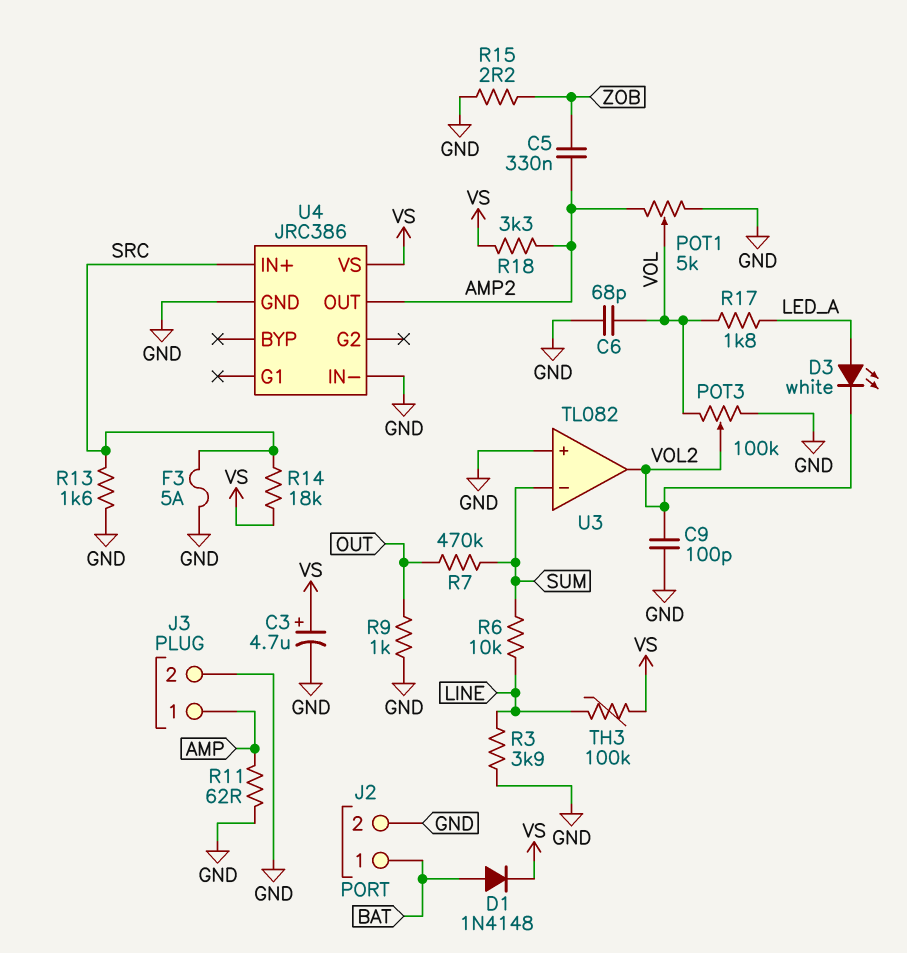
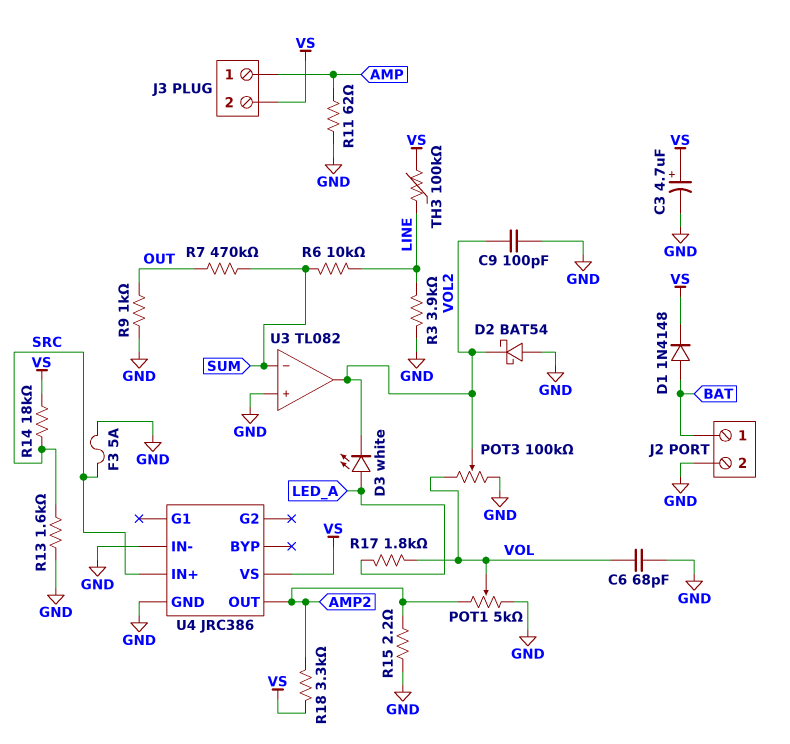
C5: 330nF (AMP2, ZOB) -> none
D2: none -> schottky BAT54 (A GND, K VOL2)
J3 pin 2: GND -> VS
R15: 2.2 (GND, ZOB) -> 2.2 (AMP2, GND)

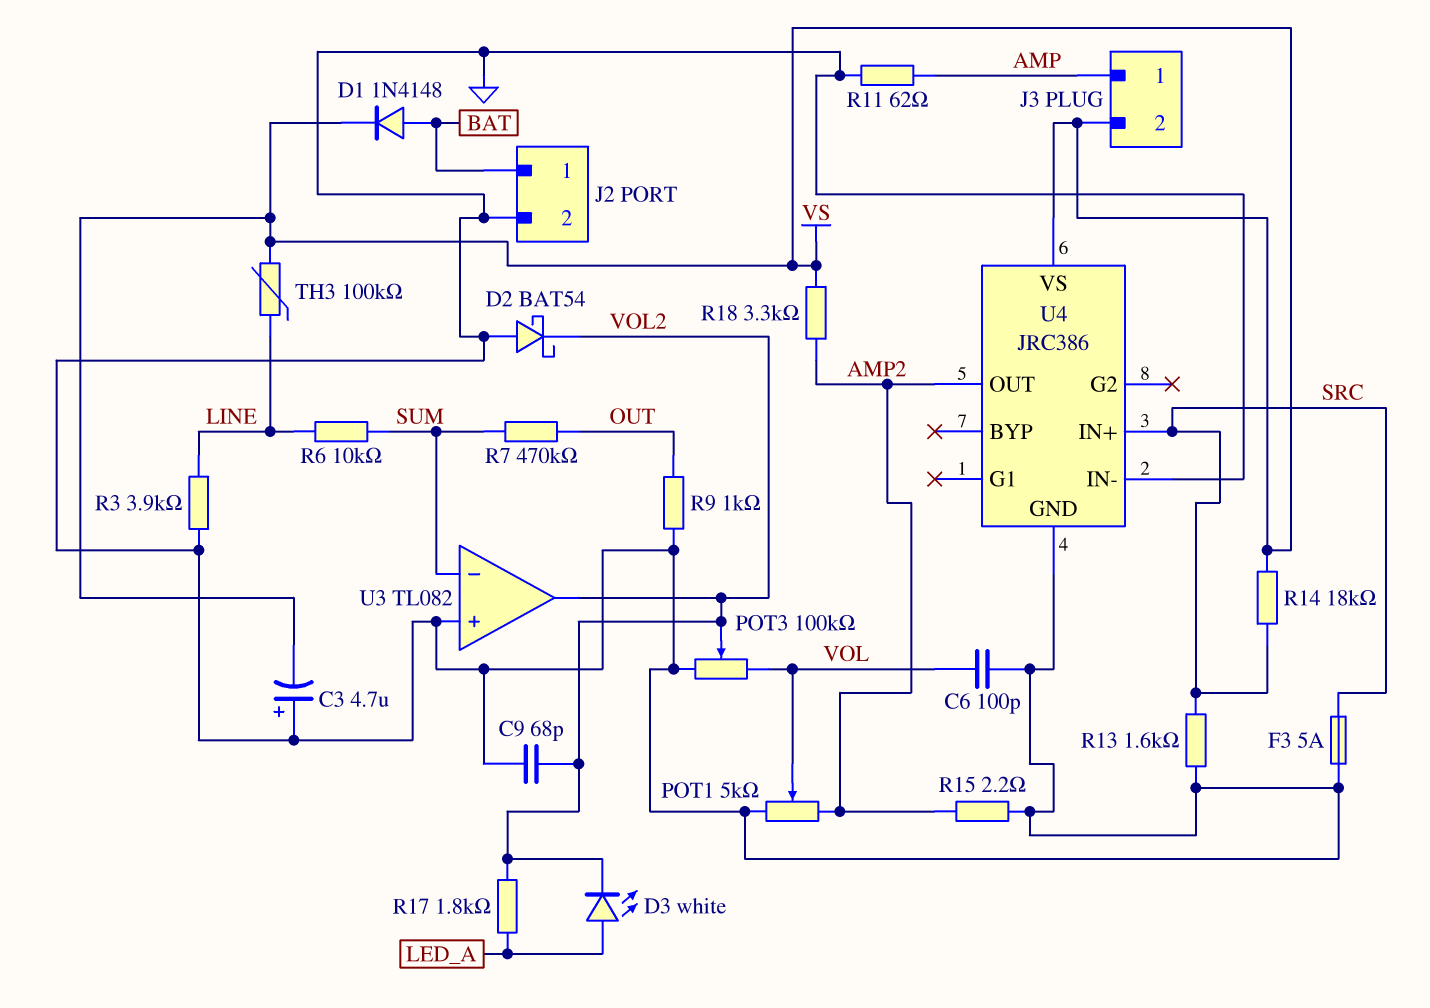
C3: 4.7uF (plus VS, minus GND) -> 4.7uF (plus GND, minus VS)
C6: 68pF (GND, VOL) -> 100pF (GND, VOL)
C9: 100pF (GND, VOL2) -> 68pF (GND, VOL2)
R17: 1.8k (LED_A, VOL) -> 1.8k (LED_A, VOL2)

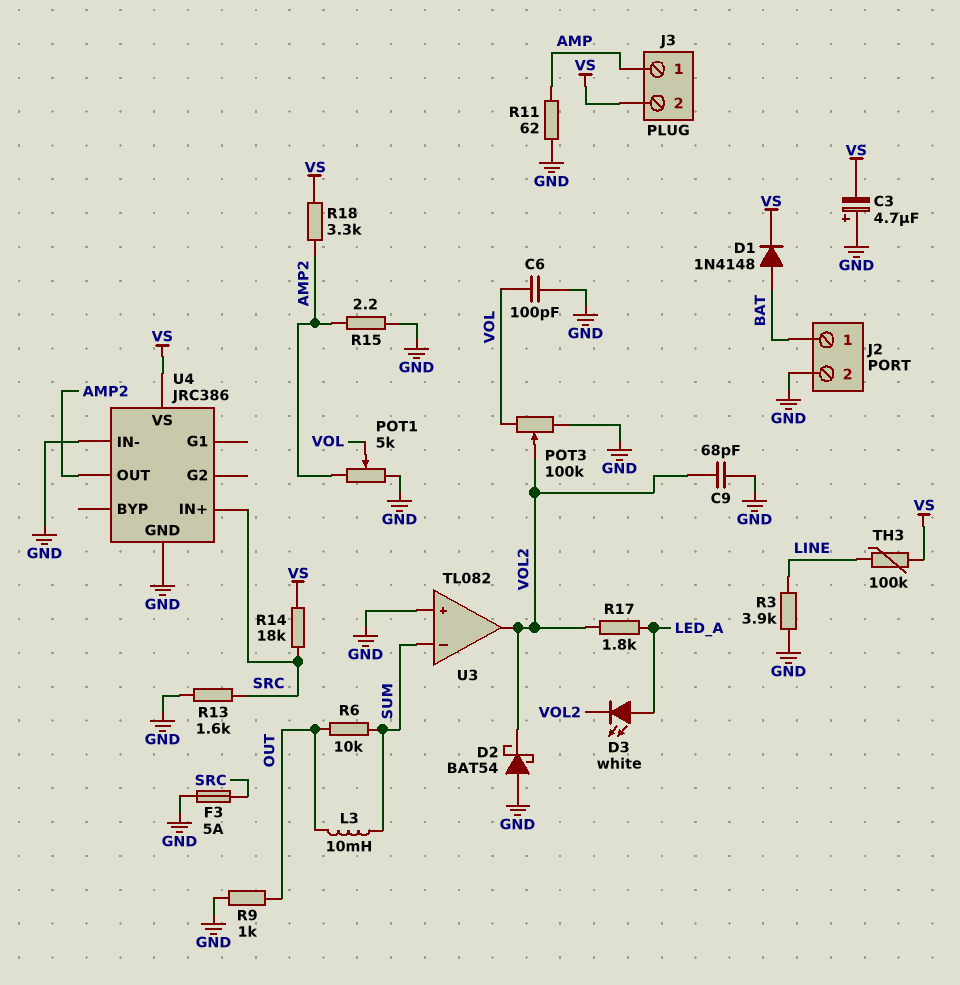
L3: none -> 10mH (OUT, SUM)
R6: 10k (LINE, SUM) -> 10k (OUT, SUM)
R7: 470k (OUT, SUM) -> none

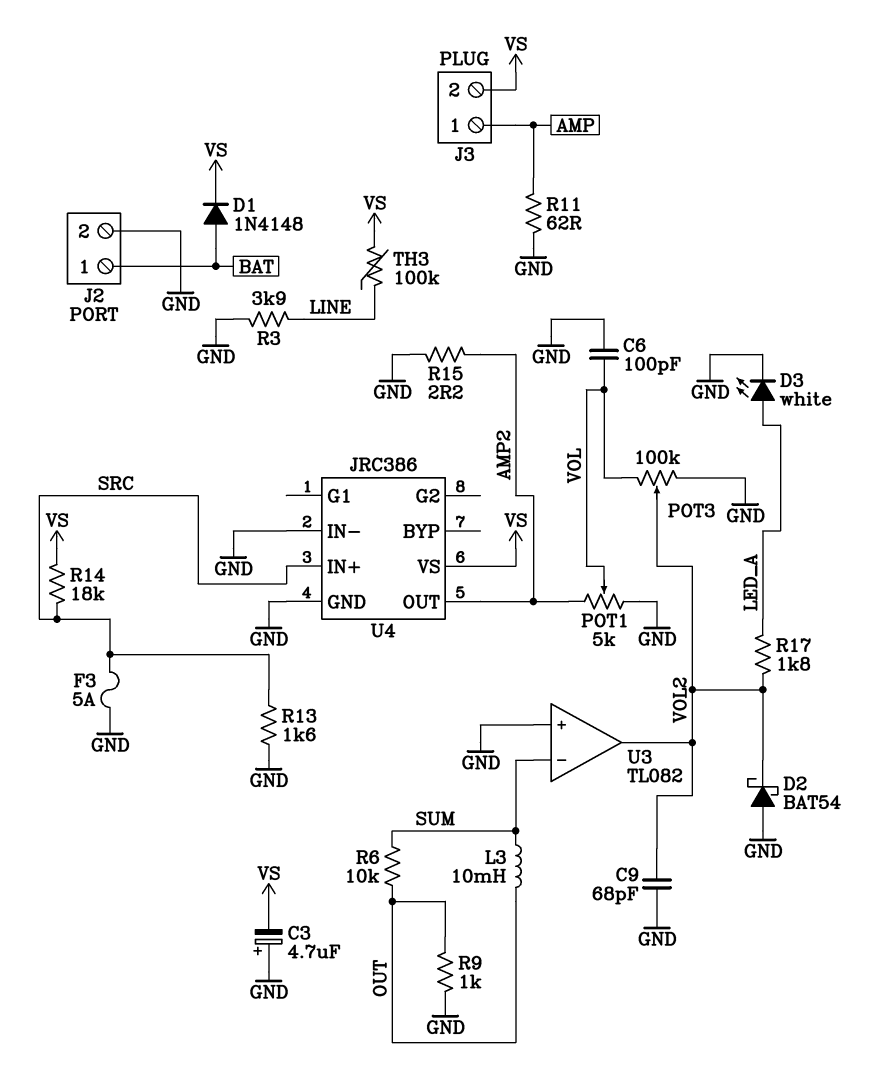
D3: LED white (A LED_A, K VOL2) -> LED white (A LED_A, K GND)
R18: 3.3k (AMP2, VS) -> none

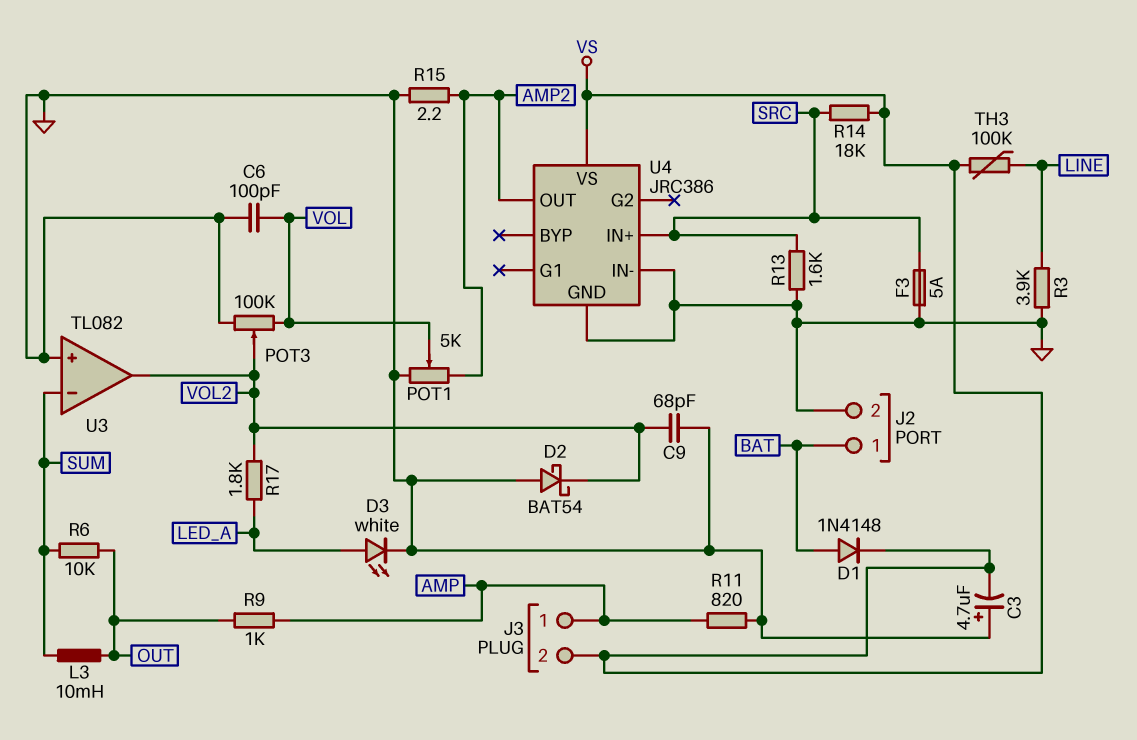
R9: 1k (GND, OUT) -> 1k (AMP, OUT)
R11: 62 (AMP, GND) -> 820 (AMP, GND)

